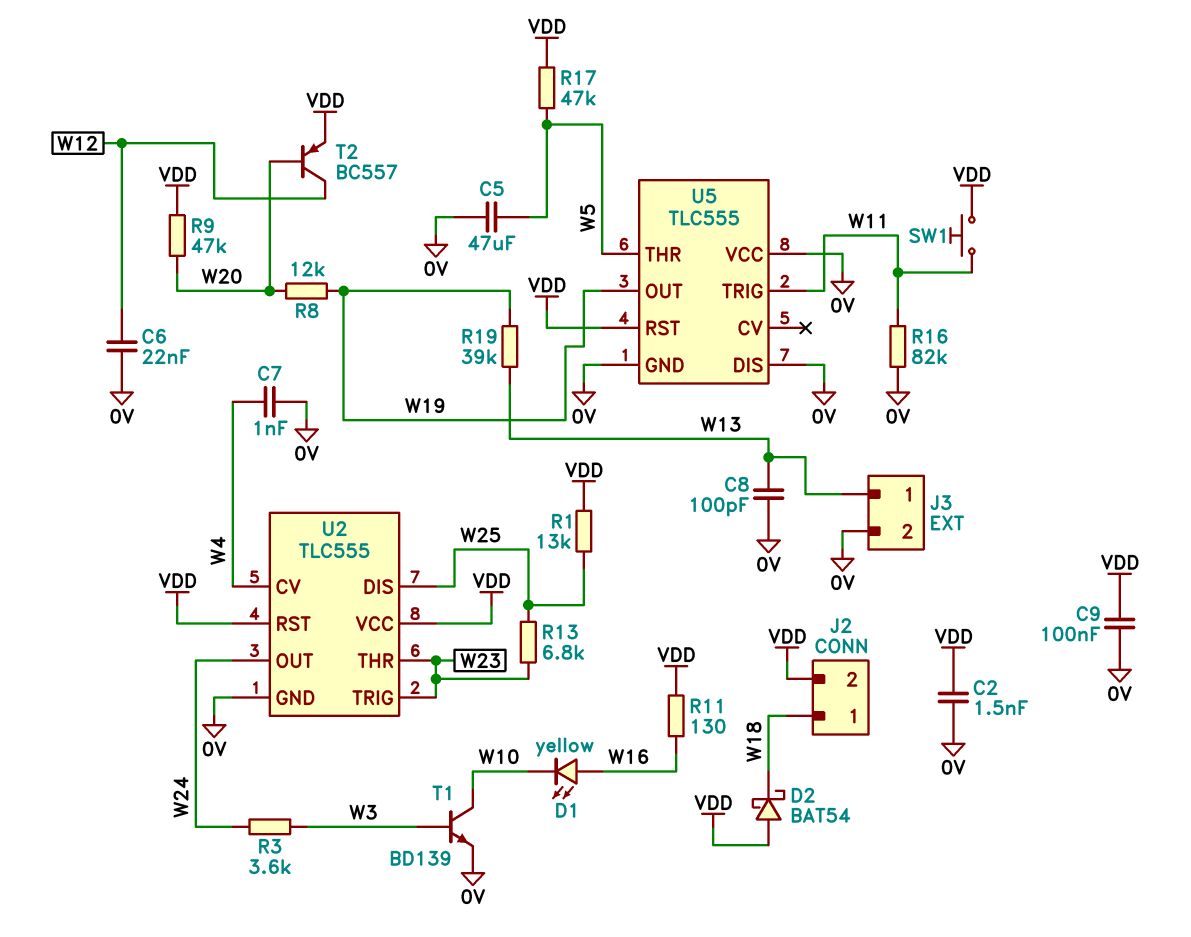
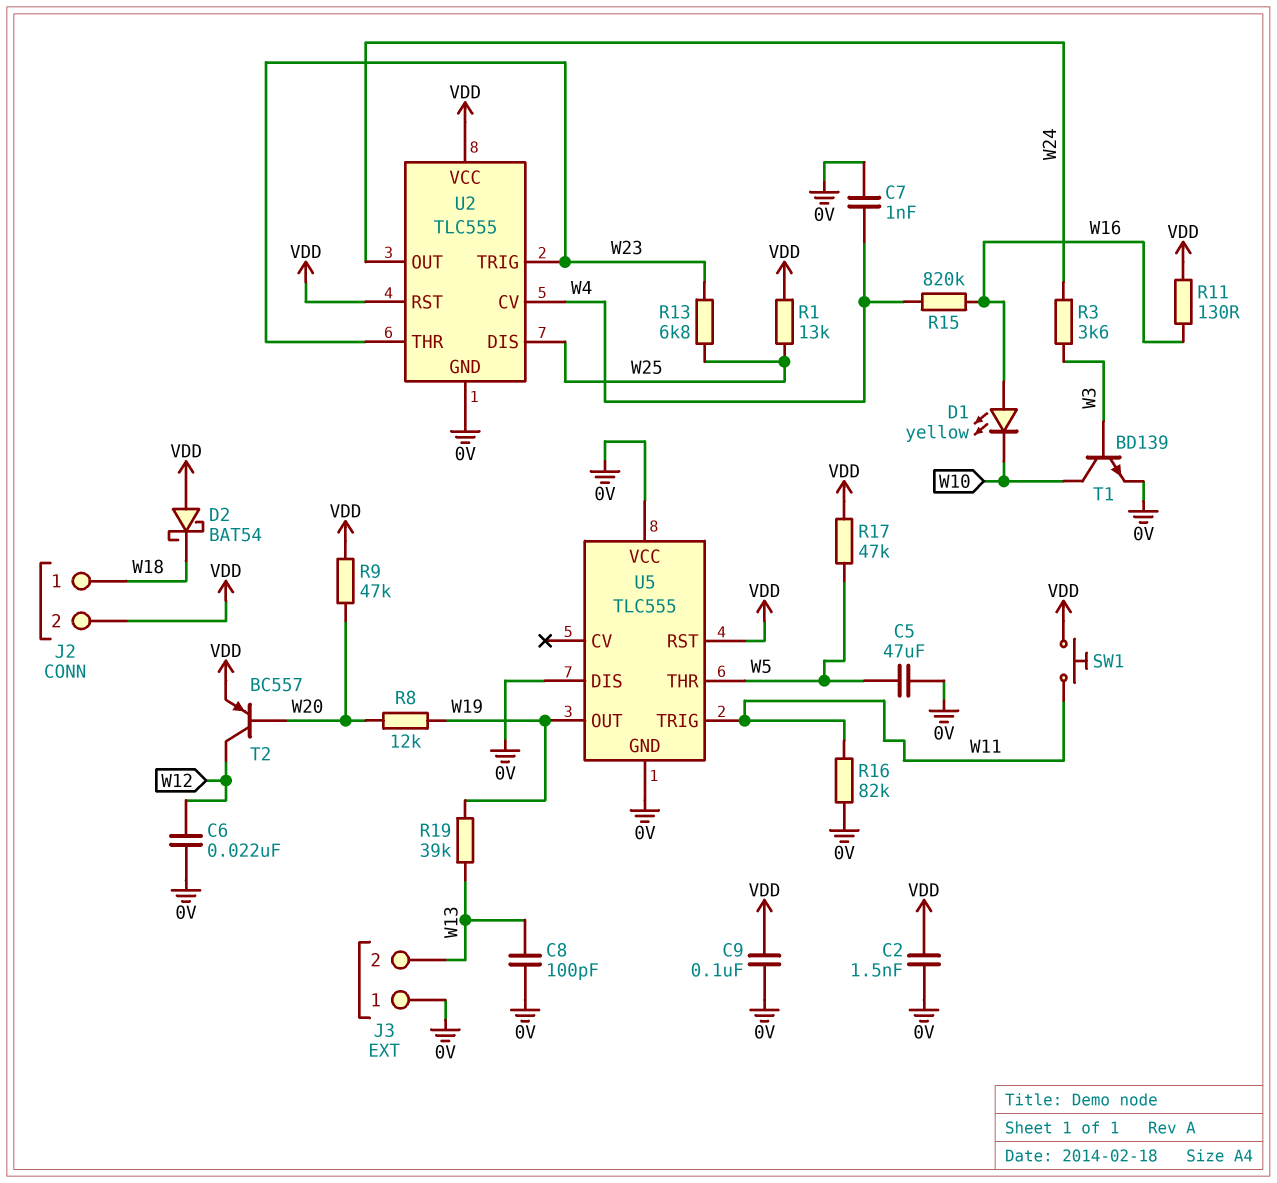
J3 pin 1: W13 -> 0V
J3 pin 2: 0V -> W13
R15: none -> 820k (W4, W16)

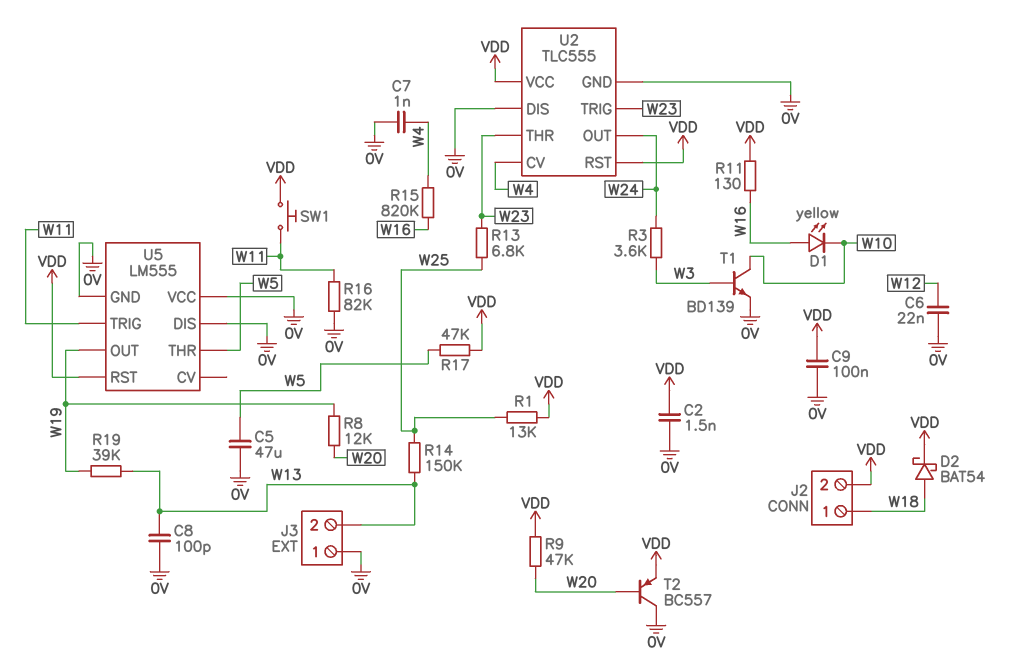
D2: schottky BAT54 (A VDD, K W18) -> schottky BAT54 (A W18, K VDD)
R14: none -> 150k (W13, W25)
T2: PNP BC557 (B W20, C W12, E VDD) -> PNP BC557 (B W20, C 0V, E VDD)
U2 pin DIS: W25 -> 0V
U5: TLC555 -> LM555

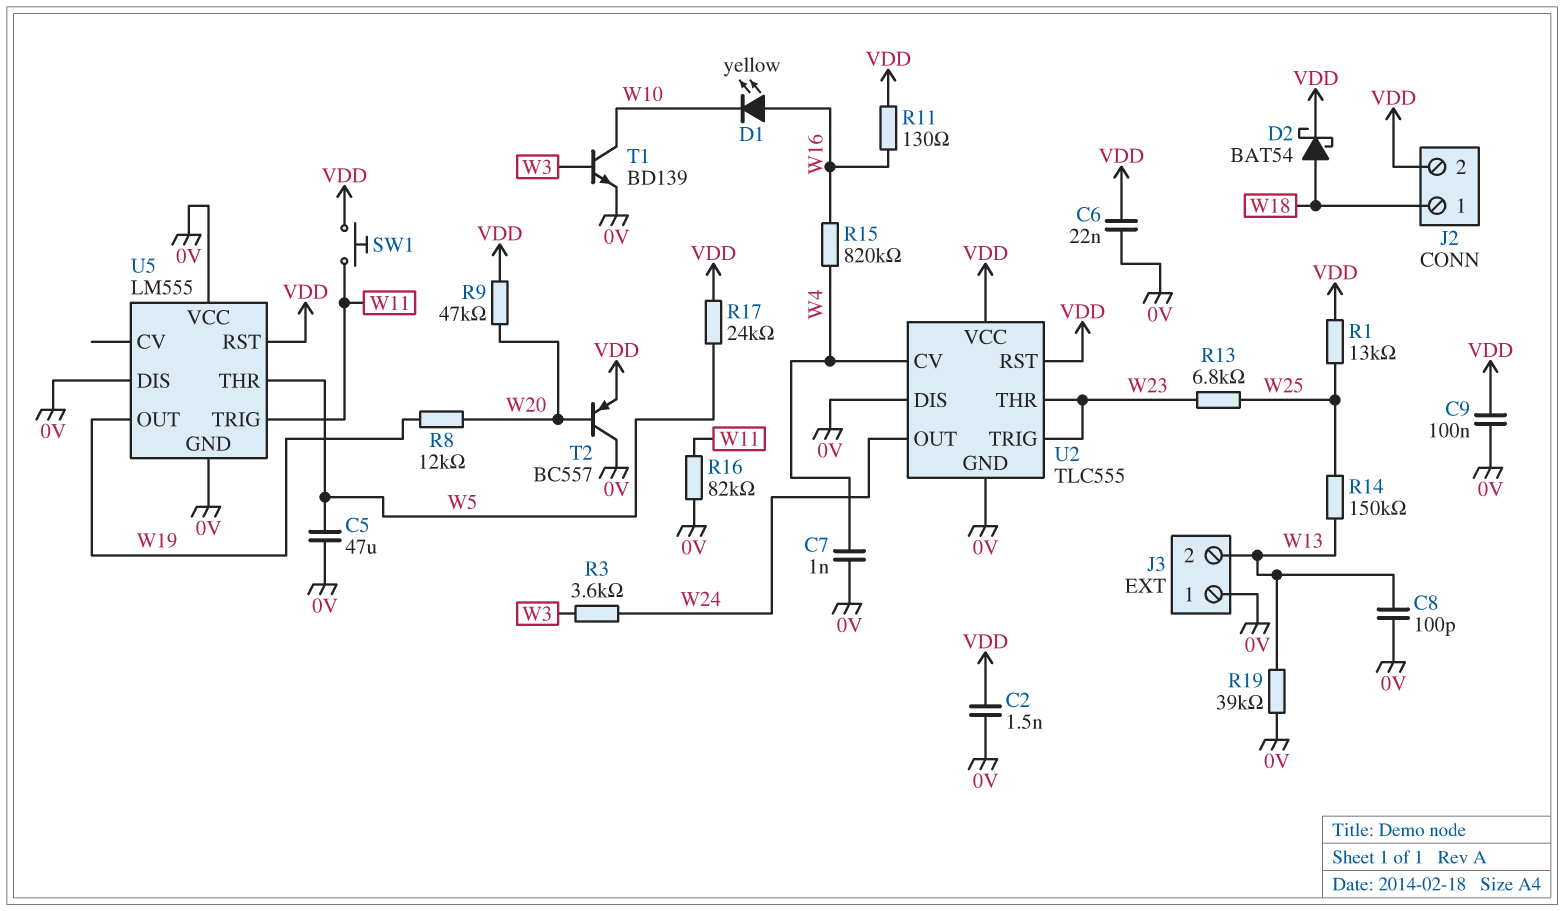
C6: 22nF (0V, W12) -> 22nF (0V, VDD)
R17: 47k (VDD, W5) -> 24k (VDD, W5)
R19: 39k (W13, W19) -> 39k (0V, W13)

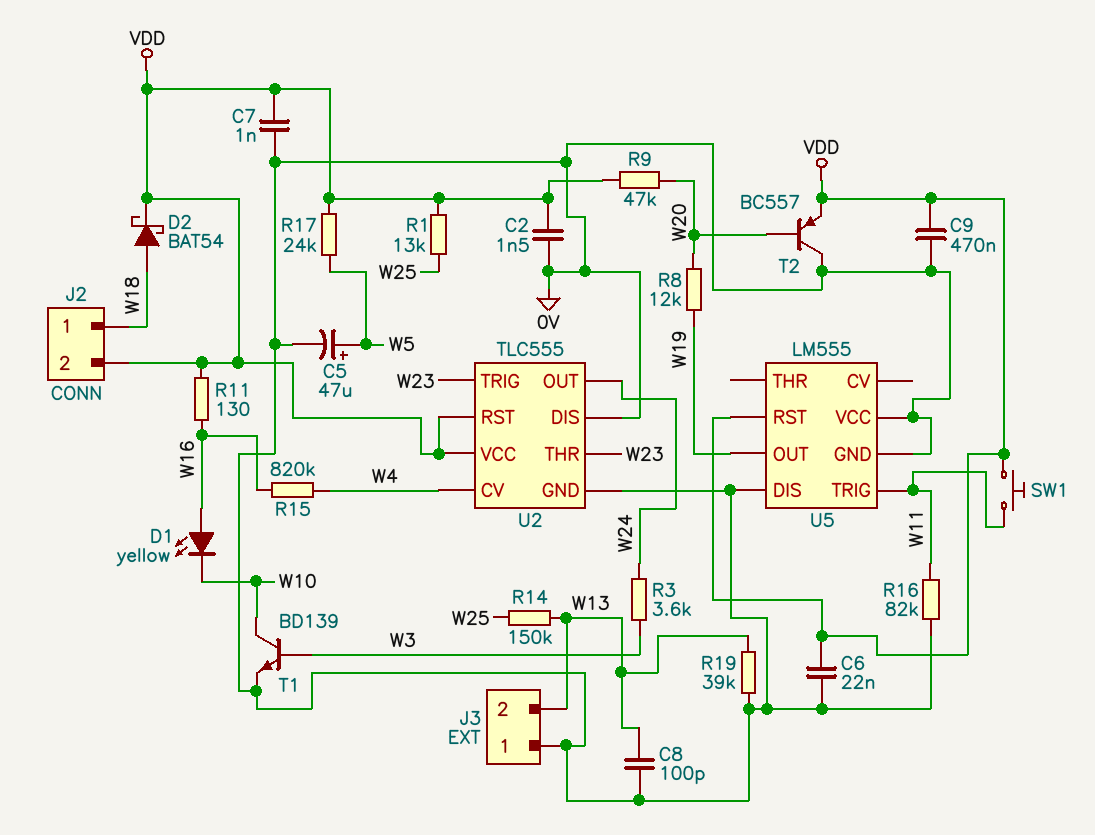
C5: 47uF (0V, W5) -> 47uF (plus W5, minus 0V)
C7: 1nF (0V, W4) -> 1nF (0V, VDD)
C9: 100nF (0V, VDD) -> 470nF (0V, VDD)
R13: 6.8k (W23, W25) -> none
U5 pin THR: W5 -> none

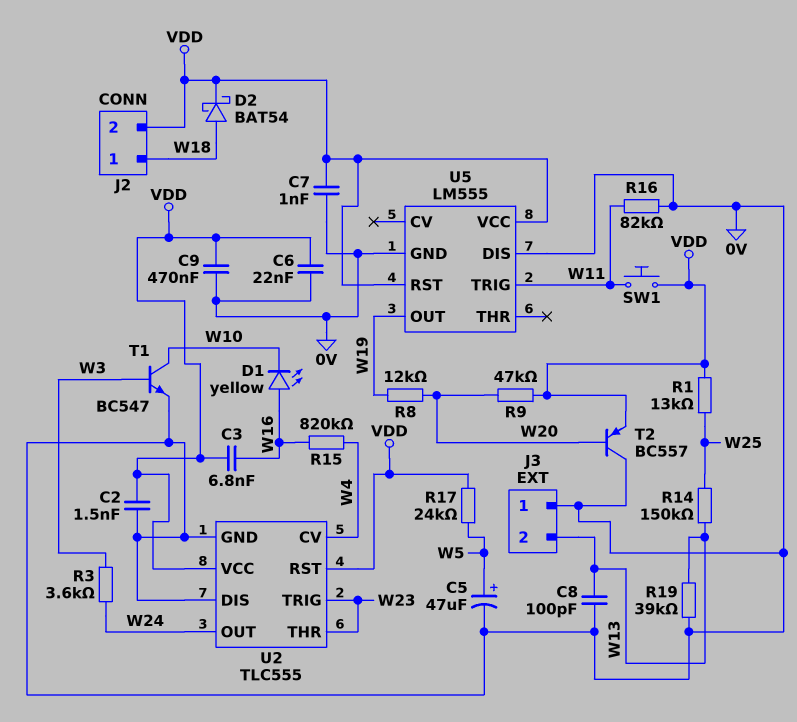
C3: none -> 6.8nF (VDD, W16)
R11: 130 (VDD, W16) -> none
T1: NPN BD139 (B W3, C W10, E 0V) -> NPN BC547 (B W3, C W10, E 0V)
U5 pin VCC: 0V -> VDD

